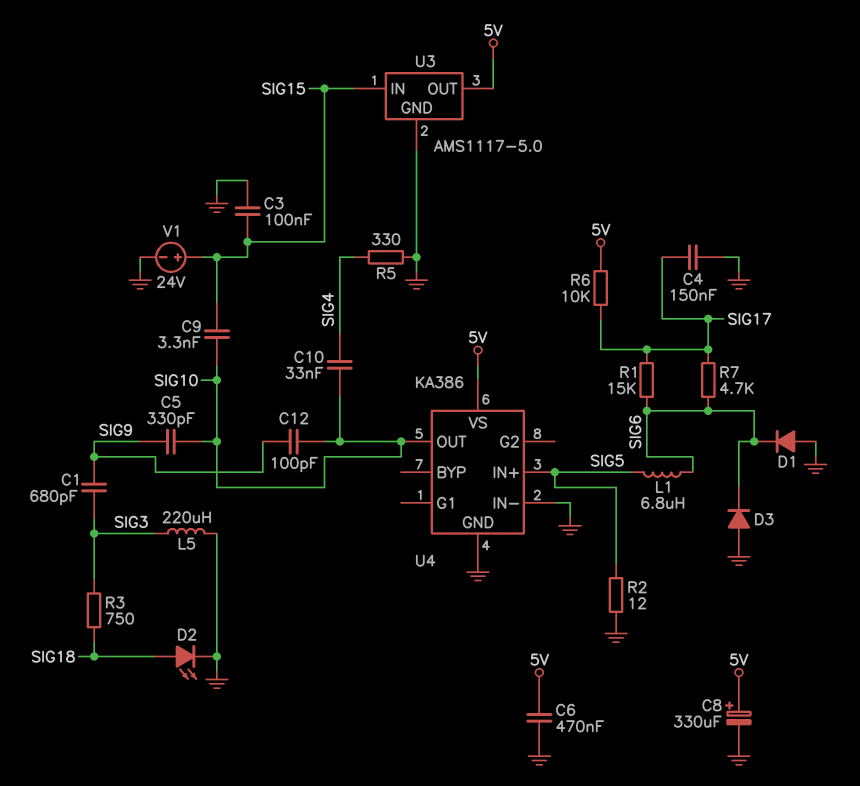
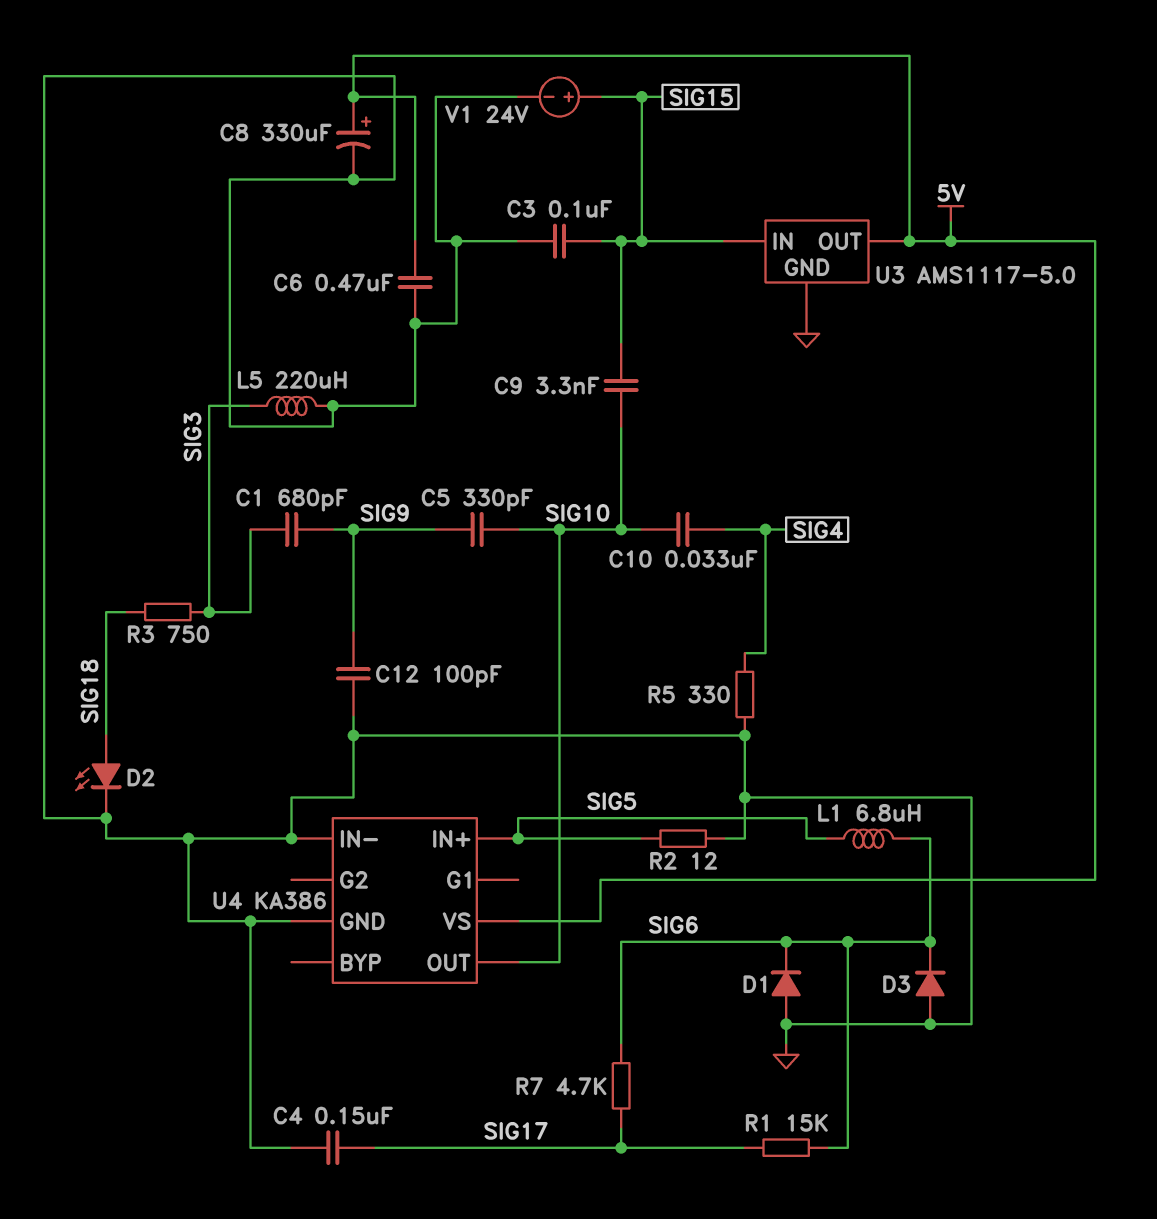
C12: 100pF (SIG9, SIG10) -> 100pF (GND, SIG9)
R6: 10k (5V, SIG17) -> none

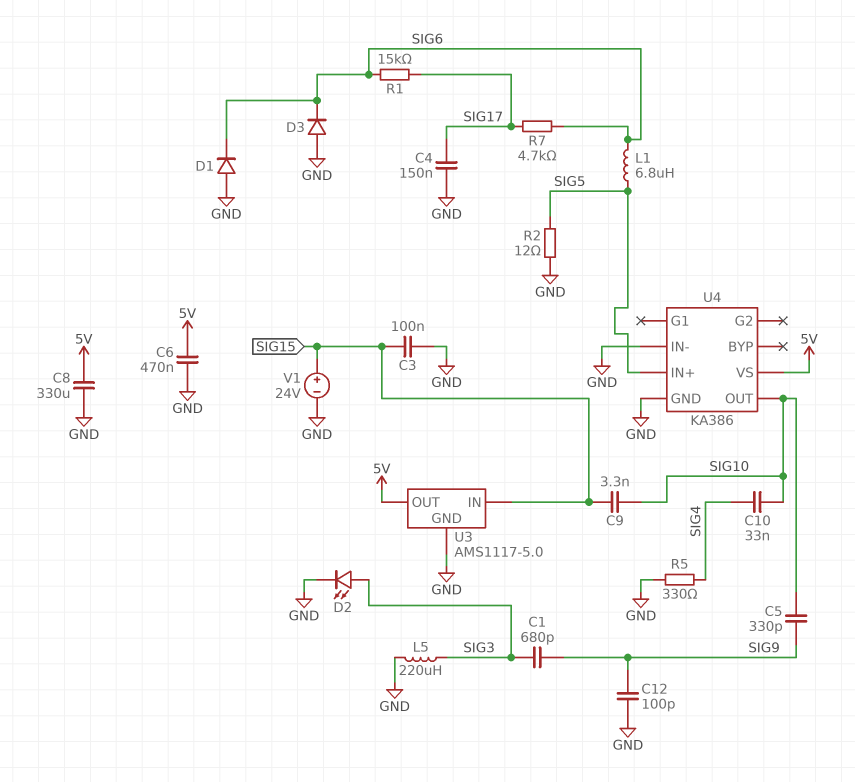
C8: 330uF (plus 5V, minus GND) -> 330uF (5V, GND)
D2: LED (A SIG18, K GND) -> LED (A SIG3, K GND)
R3: 750 (SIG3, SIG18) -> none

